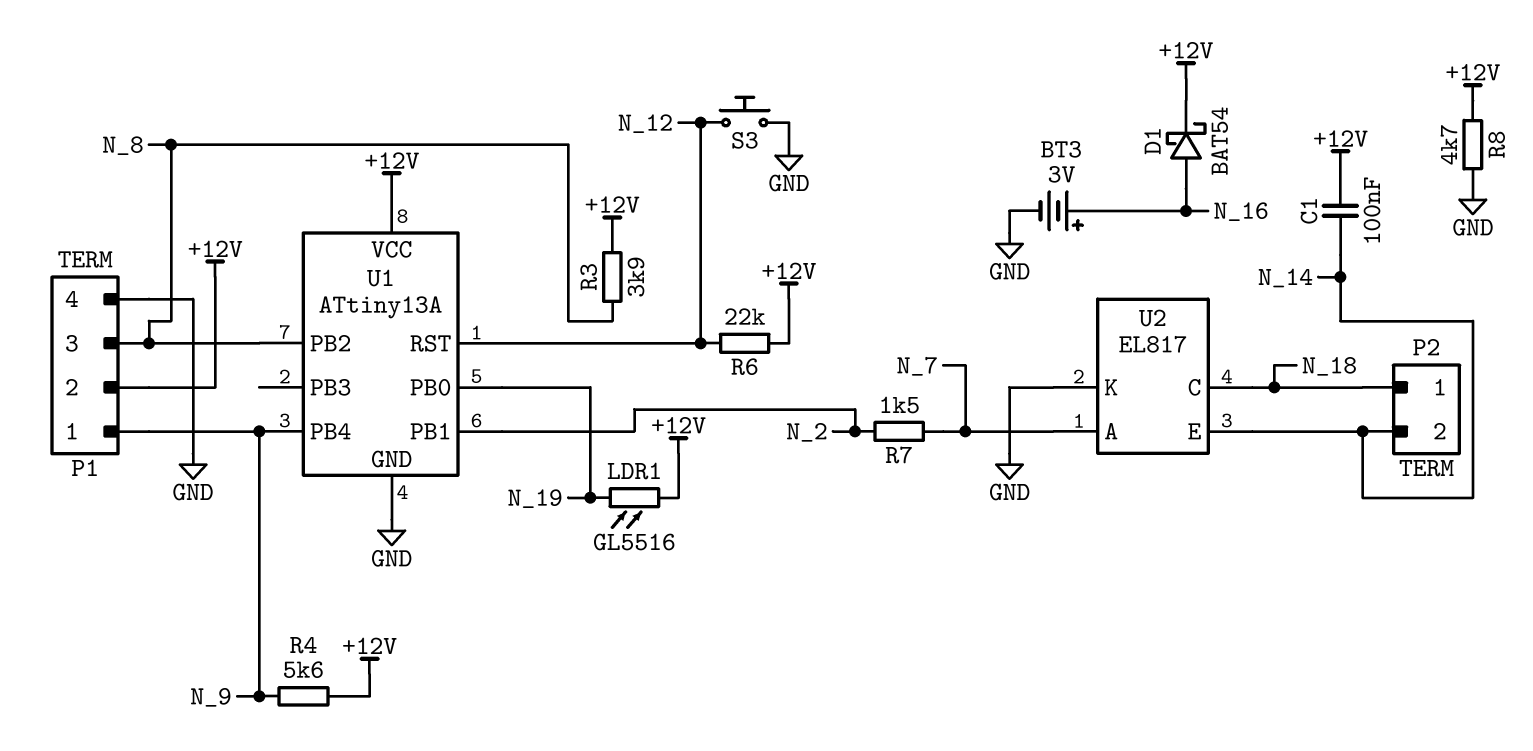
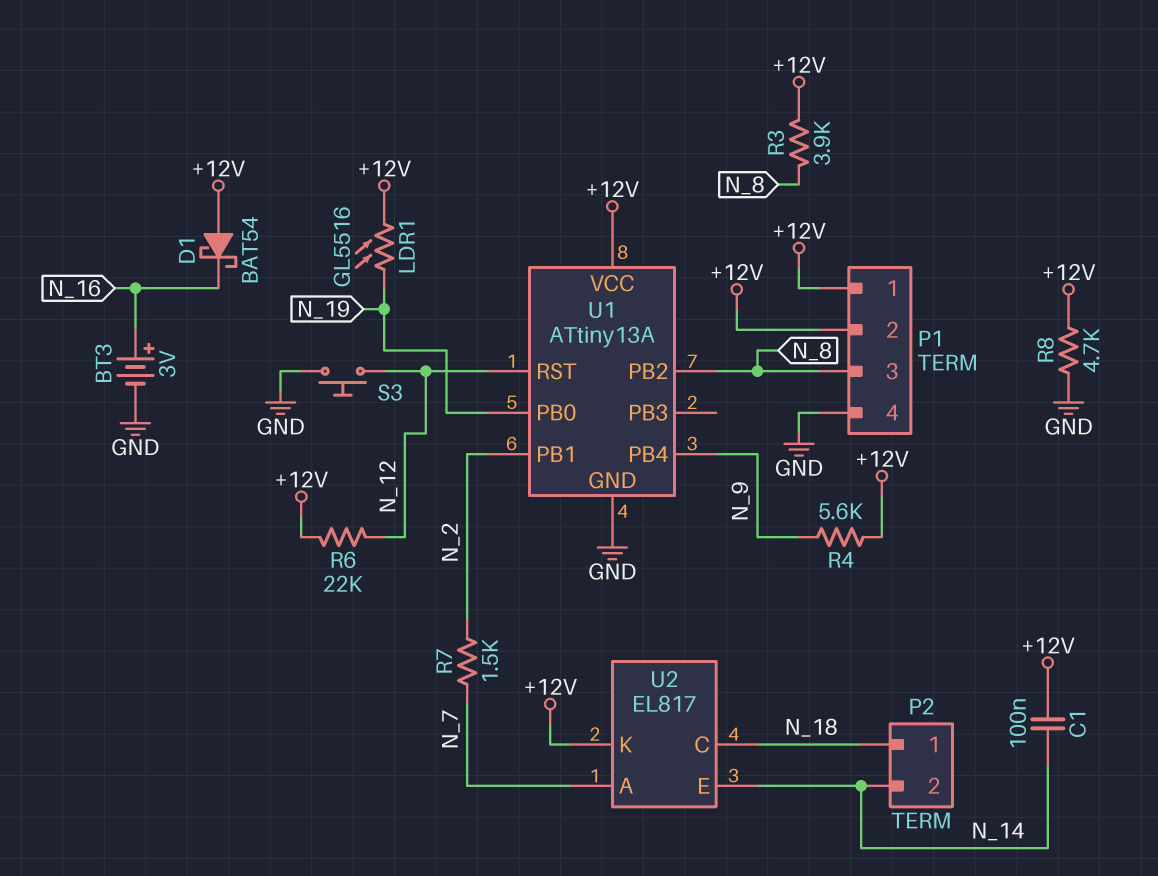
D1: schottky BAT54 (A N_16, K +12V) -> schottky BAT54 (A +12V, K N_16)
P1 pin 1: N_9 -> +12V
U2 pin K: GND -> +12V

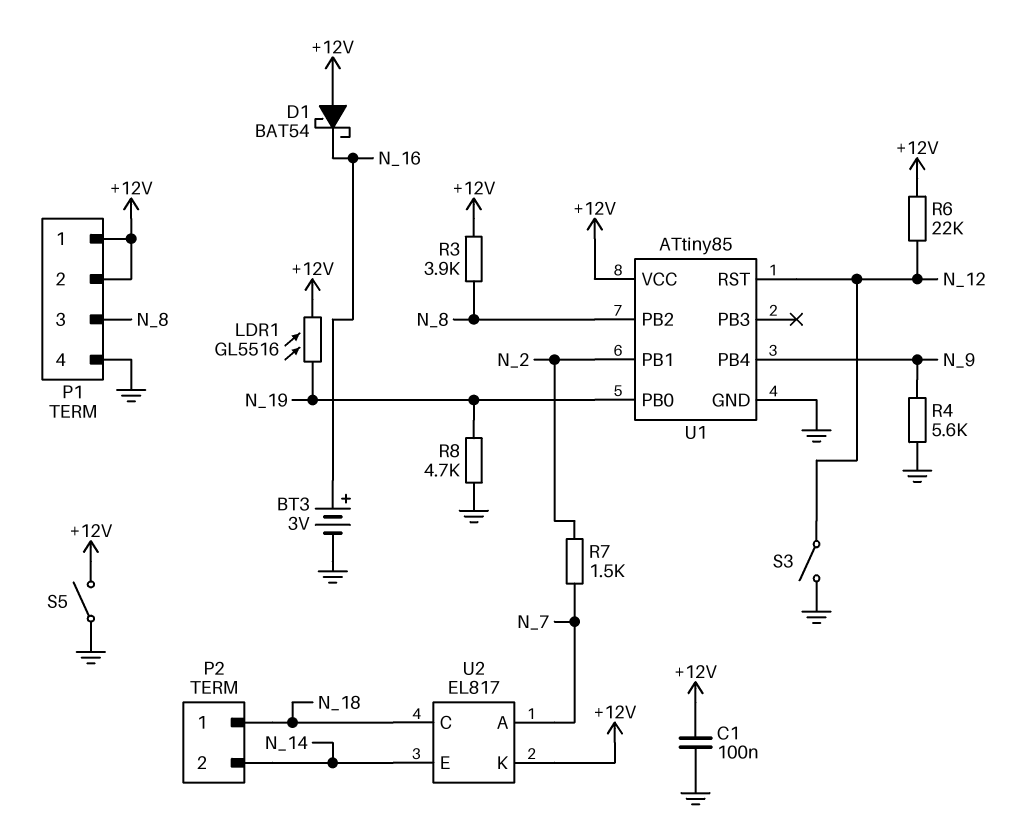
C1: 100nF (+12V, N_14) -> 100nF (+12V, GND)
R4: 5.6k (+12V, N_9) -> 5.6k (GND, N_9)
R8: 4.7k (+12V, GND) -> 4.7k (GND, N_19)
S3: button (GND, N_12) -> switch (GND, N_12)
S5: none -> switch (+12V, GND)
U1: ATtiny13A -> ATtiny85

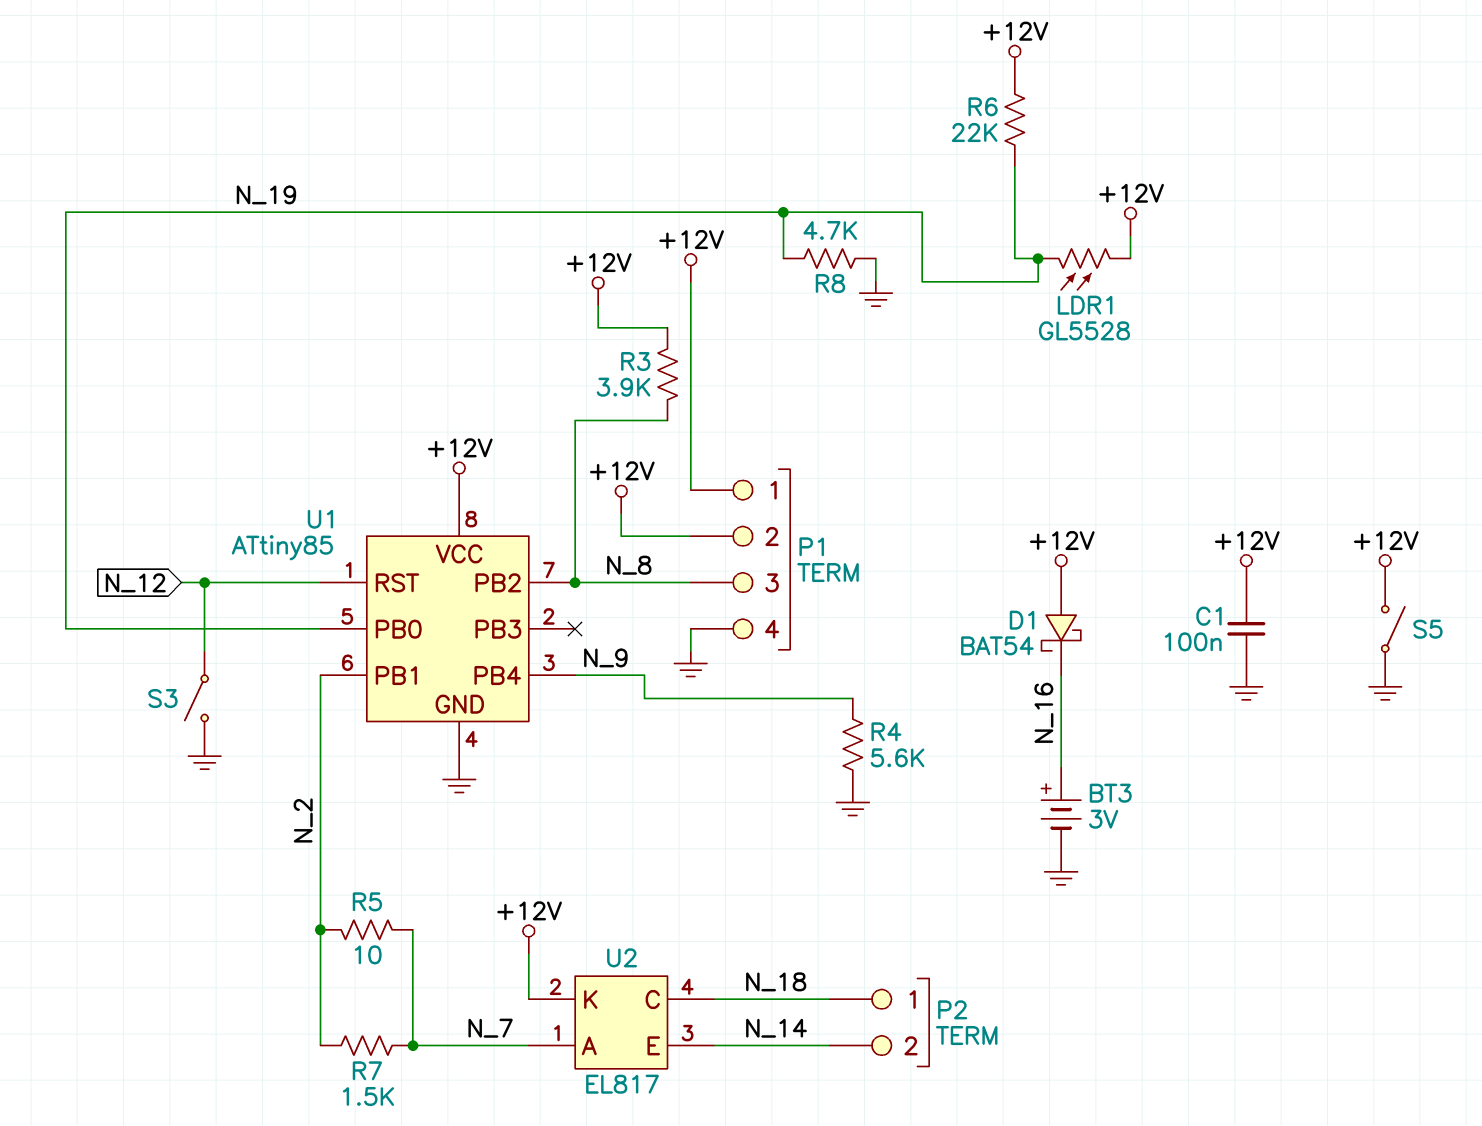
LDR1: GL5516 (+12V, N_19) -> GL5528 (+12V, N_19)
R5: none -> 10 (N_2, N_7)
R6: 22k (+12V, N_12) -> 22k (+12V, N_19)

